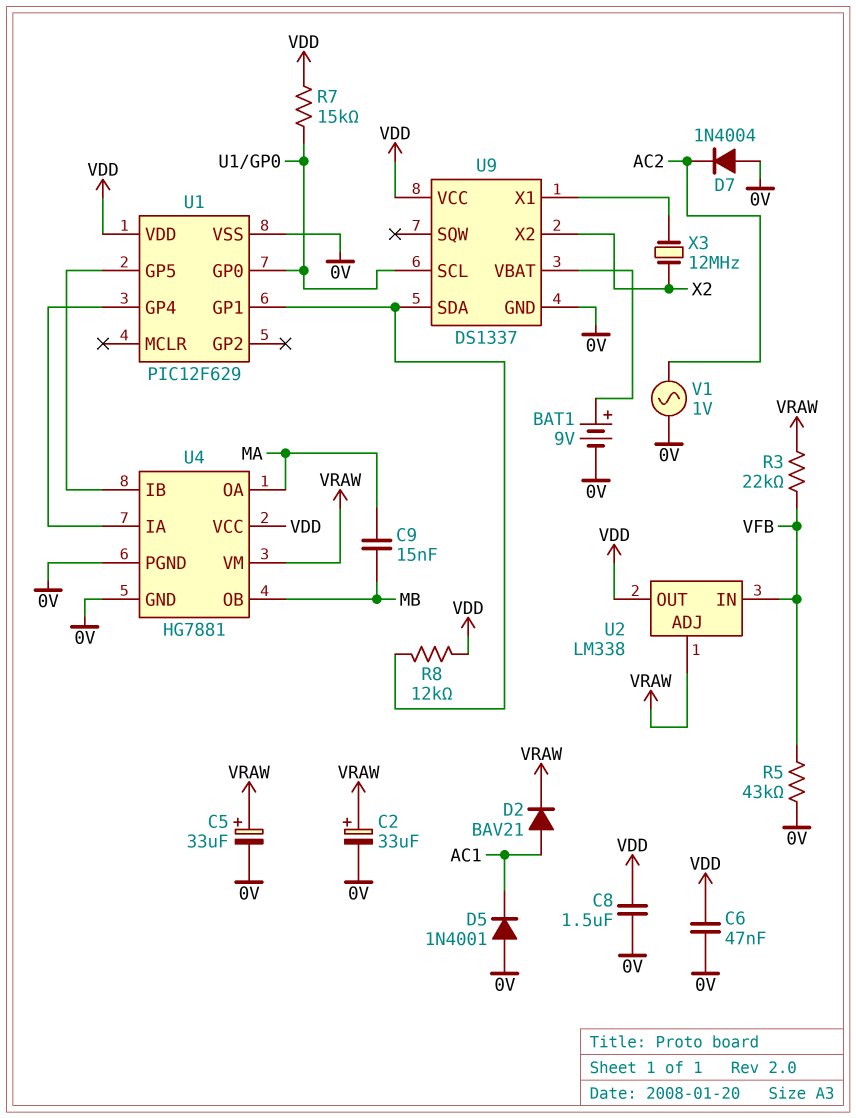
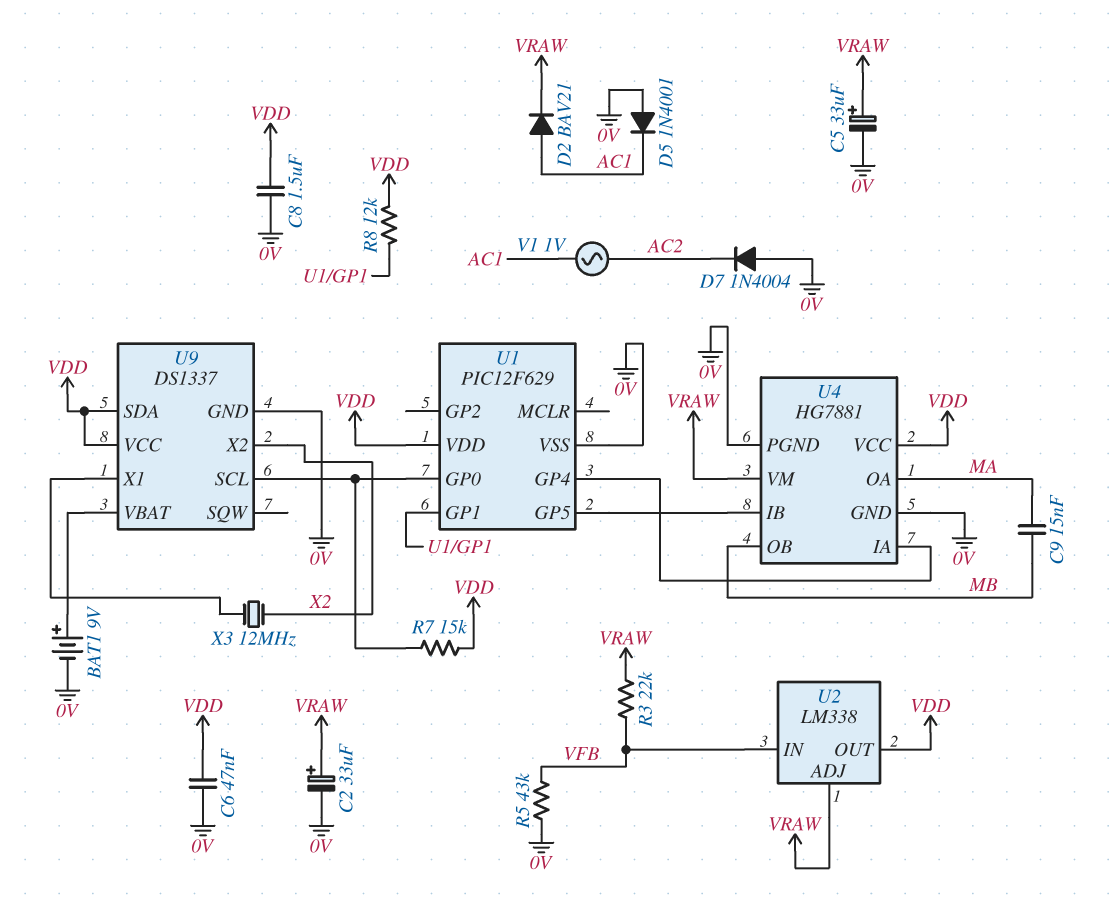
U9 pin SDA: U1/GP1 -> VDD
V1: AC 1V (0V, AC2) -> AC 1V (AC1, AC2)

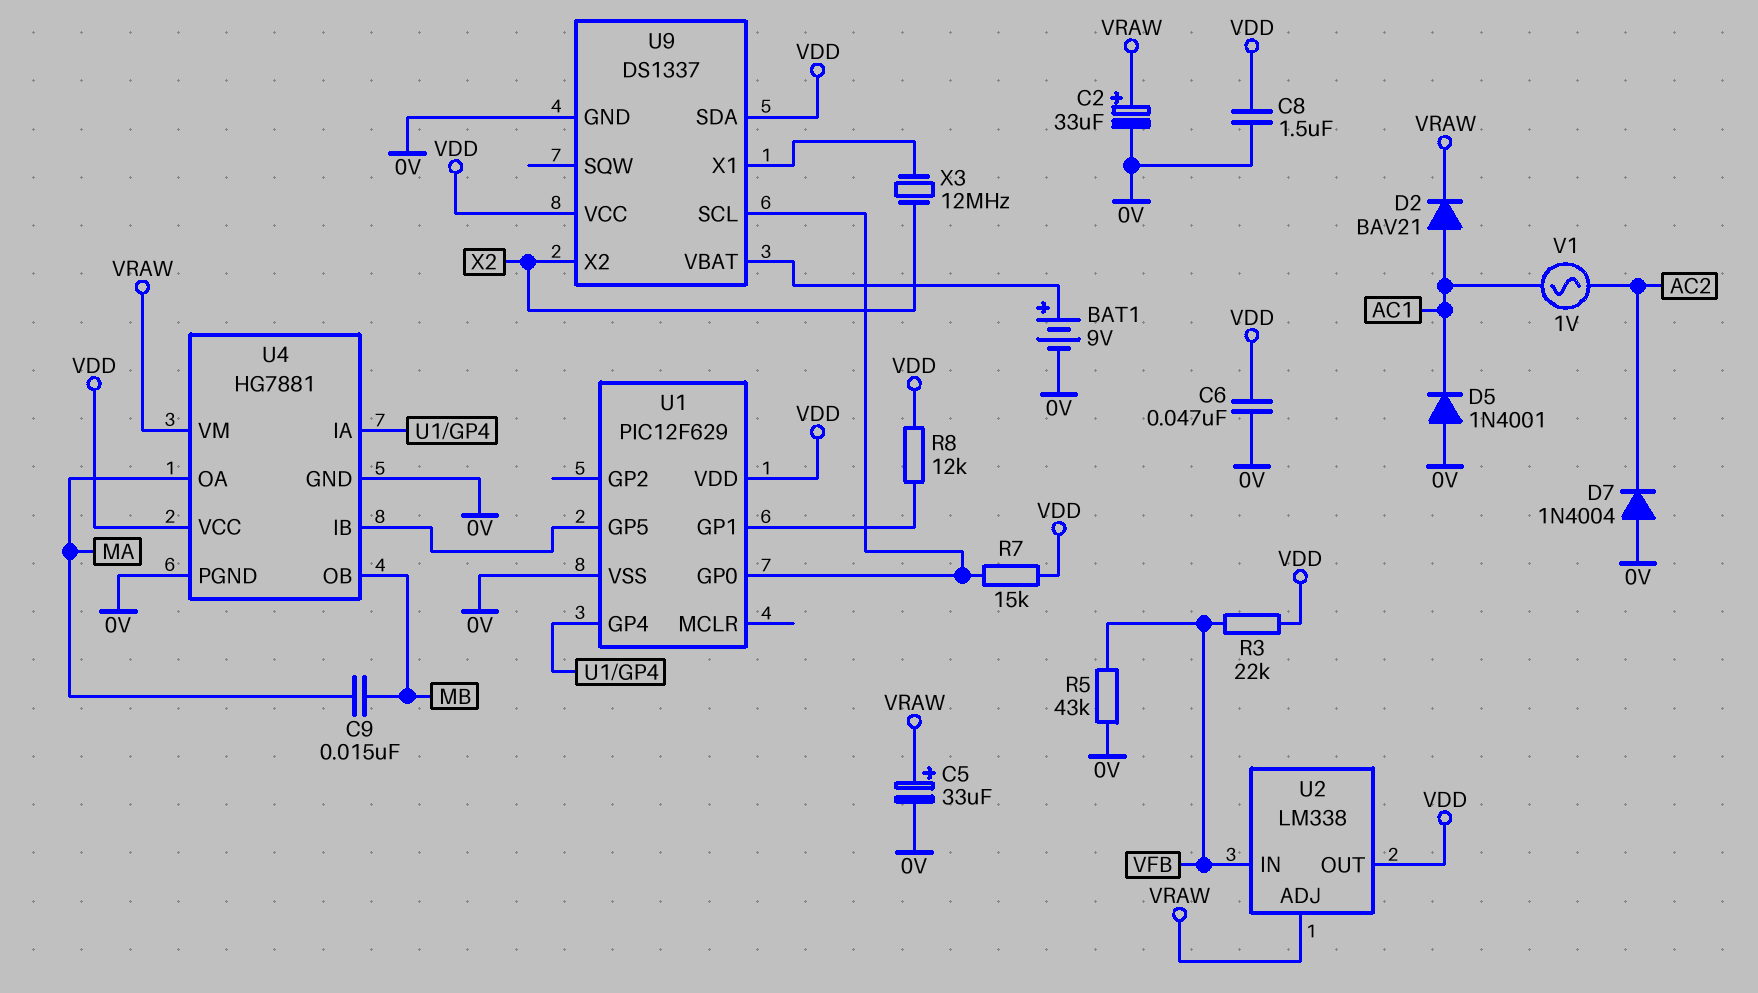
R3: 22k (VFB, VRAW) -> 22k (VDD, VFB)

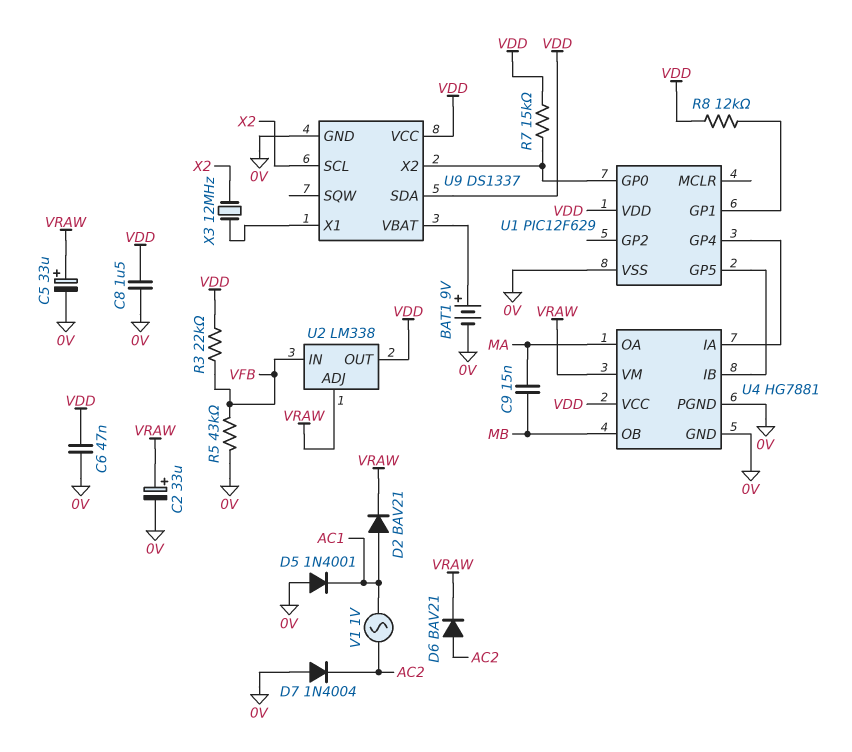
D6: none -> diode BAV21 (A AC2, K VRAW)
U9 pin SCL: U1/GP0 -> X2
U9 pin X2: X2 -> U1/GP0

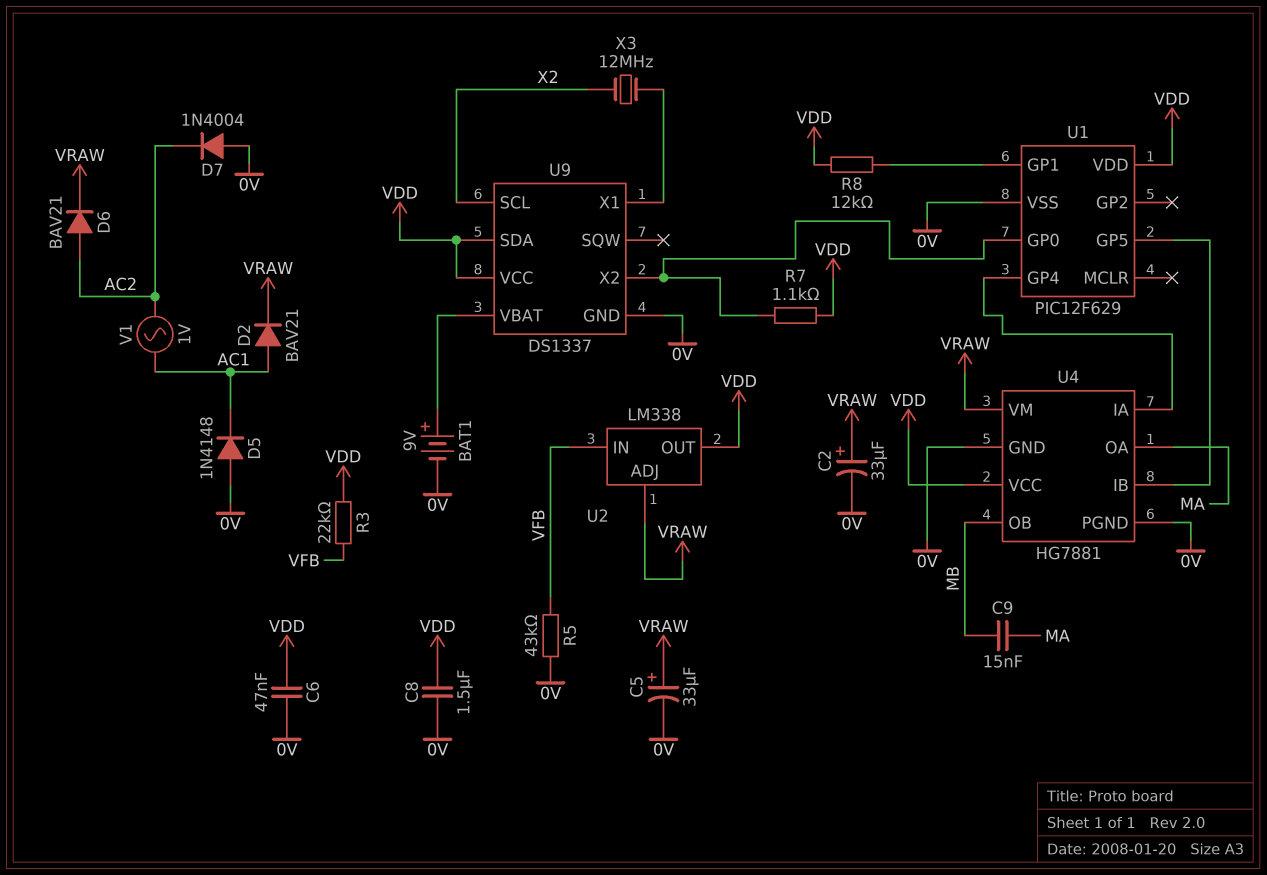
D5: diode 1N4001 (A 0V, K AC1) -> diode 1N4148 (A 0V, K AC1)
R7: 15k (U1/GP0, VDD) -> 1.1k (U1/GP0, VDD)

